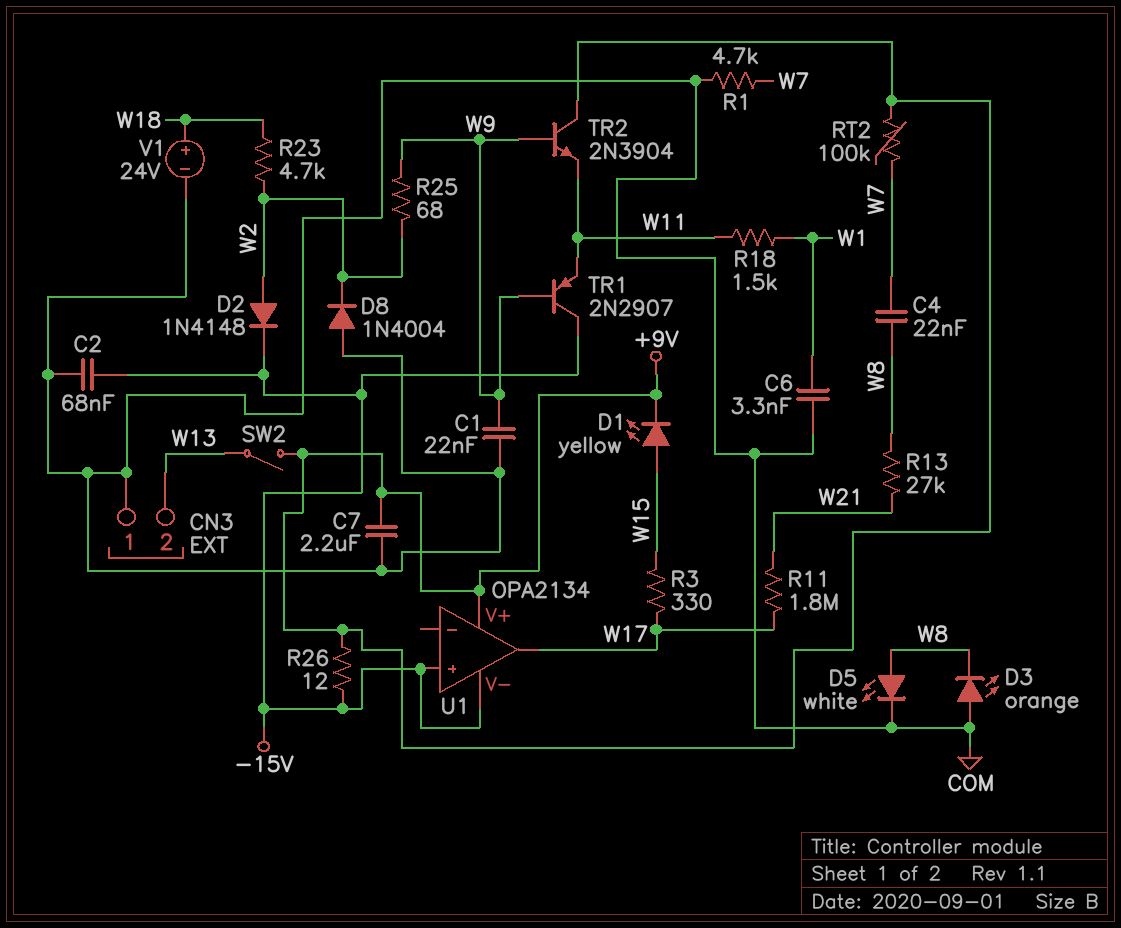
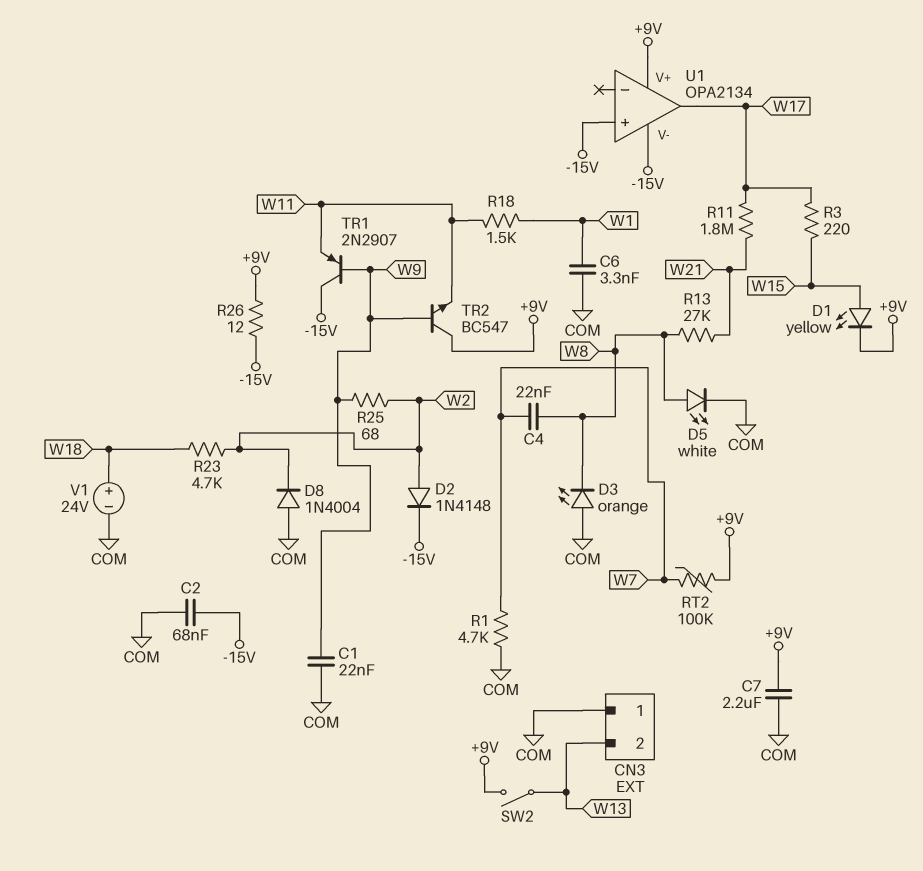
R3: 330 (W15, W17) -> 220 (W15, W17)
TR2: NPN 2N3904 (B W9, C +9V, E W11) -> NPN BC547 (B W9, C +9V, E W11)

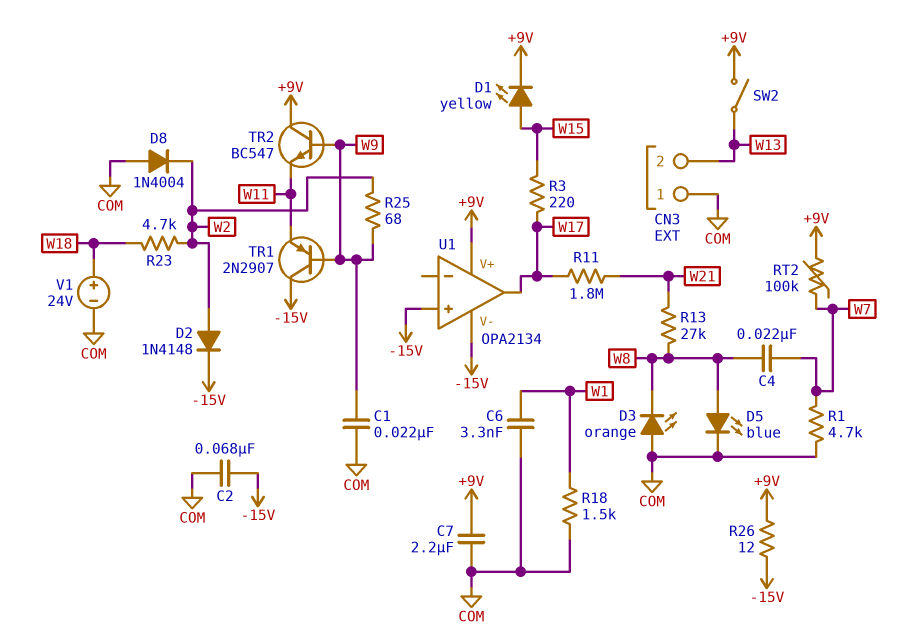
D5: LED white (A W8, K COM) -> LED blue (A W8, K COM)
R18: 1.5k (W1, W11) -> 1.5k (COM, W1)

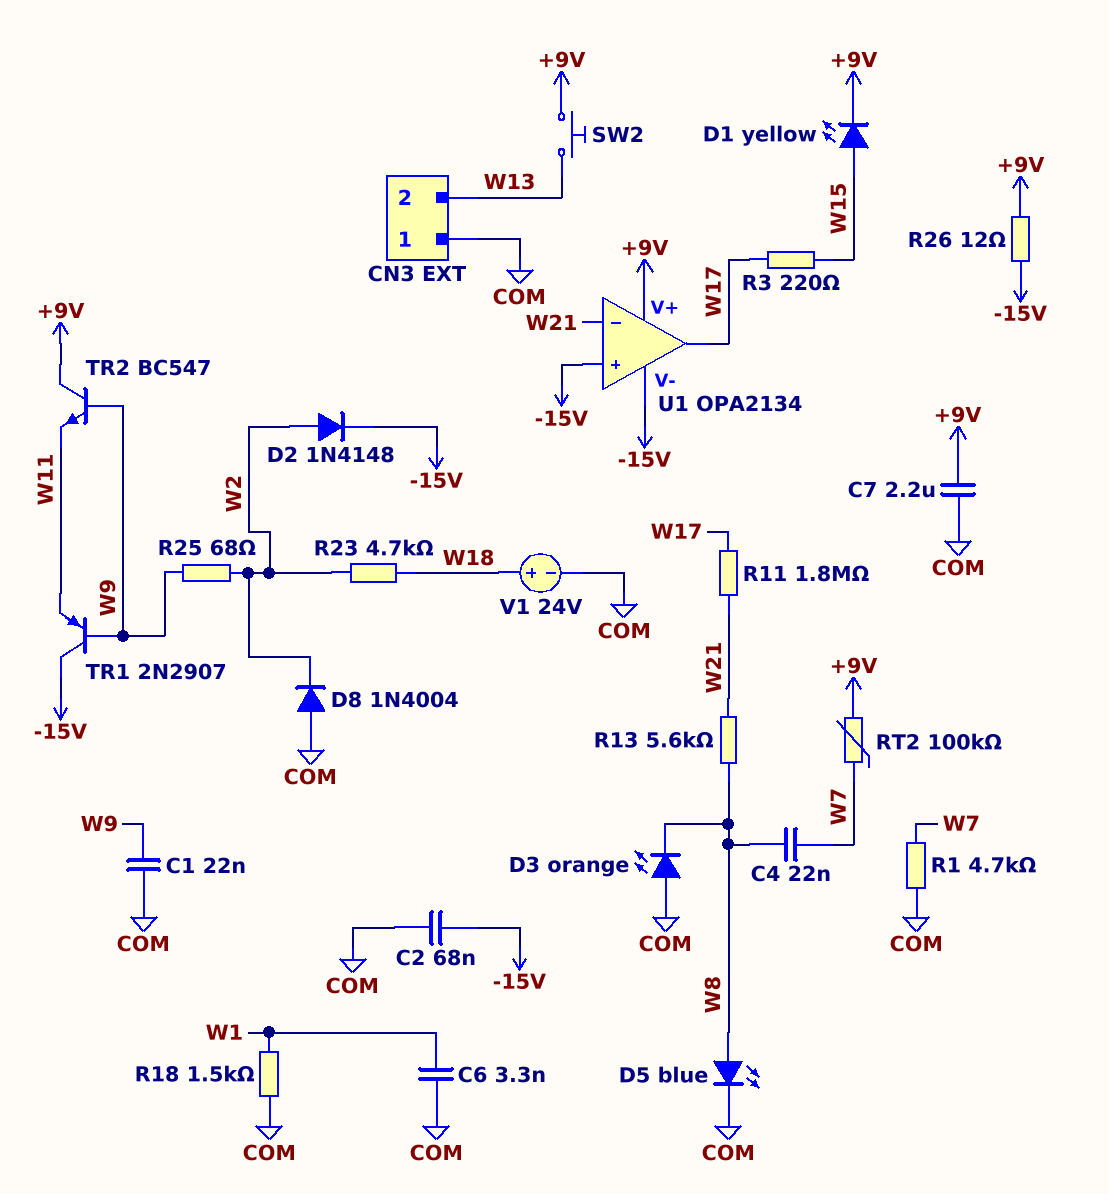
R13: 27k (W8, W21) -> 5.6k (W8, W21)
SW2: switch (+9V, W13) -> button (+9V, W13)
U1 pin in-: none -> W21

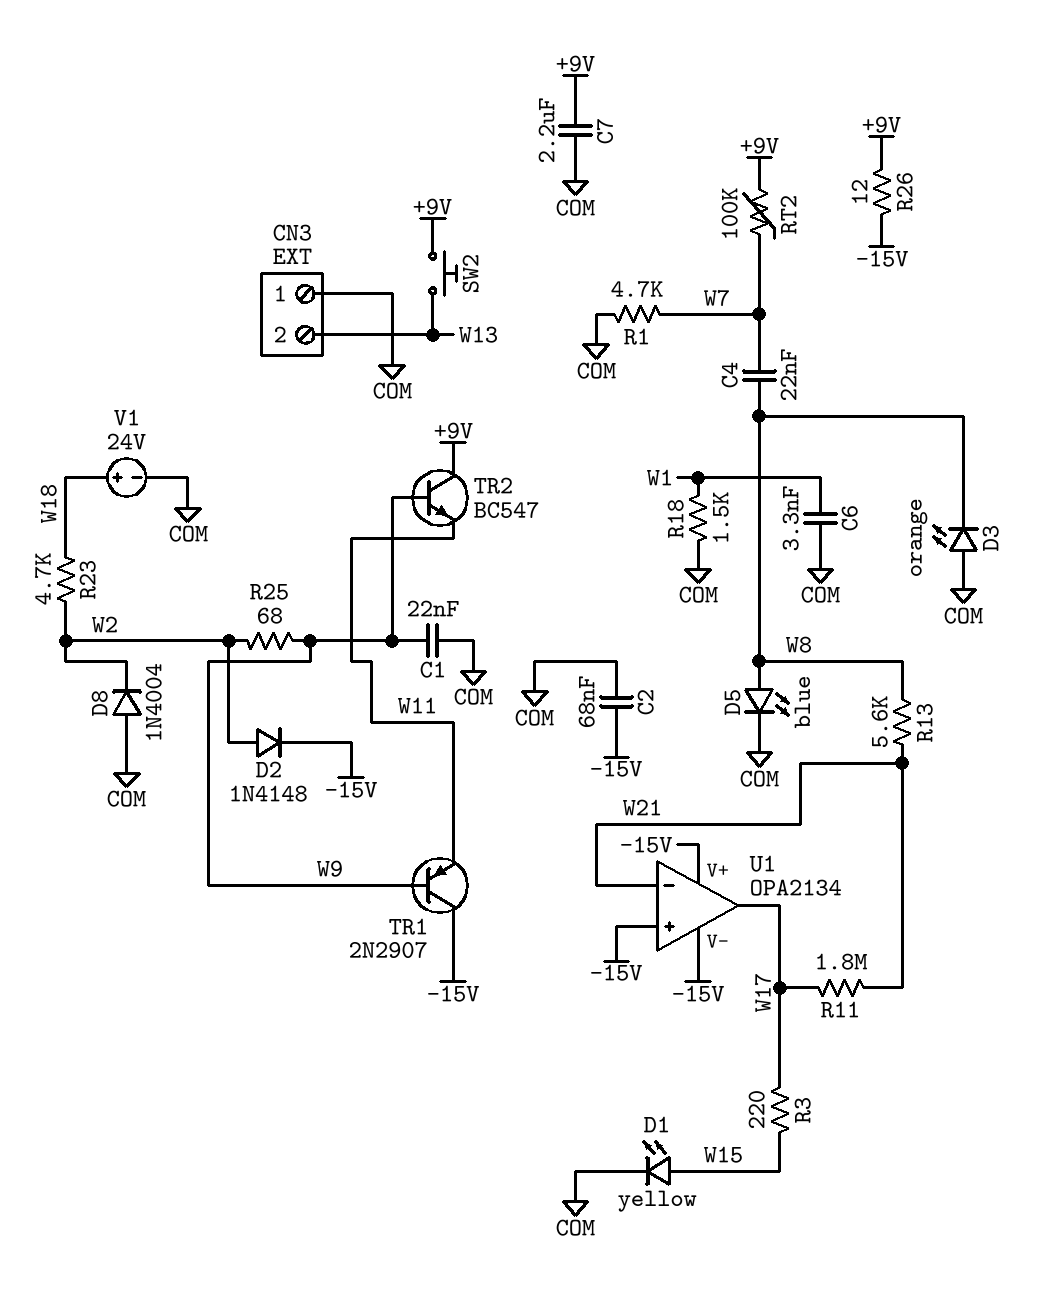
D1: LED yellow (A W15, K +9V) -> LED yellow (A W15, K COM)
U1 pin V+: +9V -> -15V

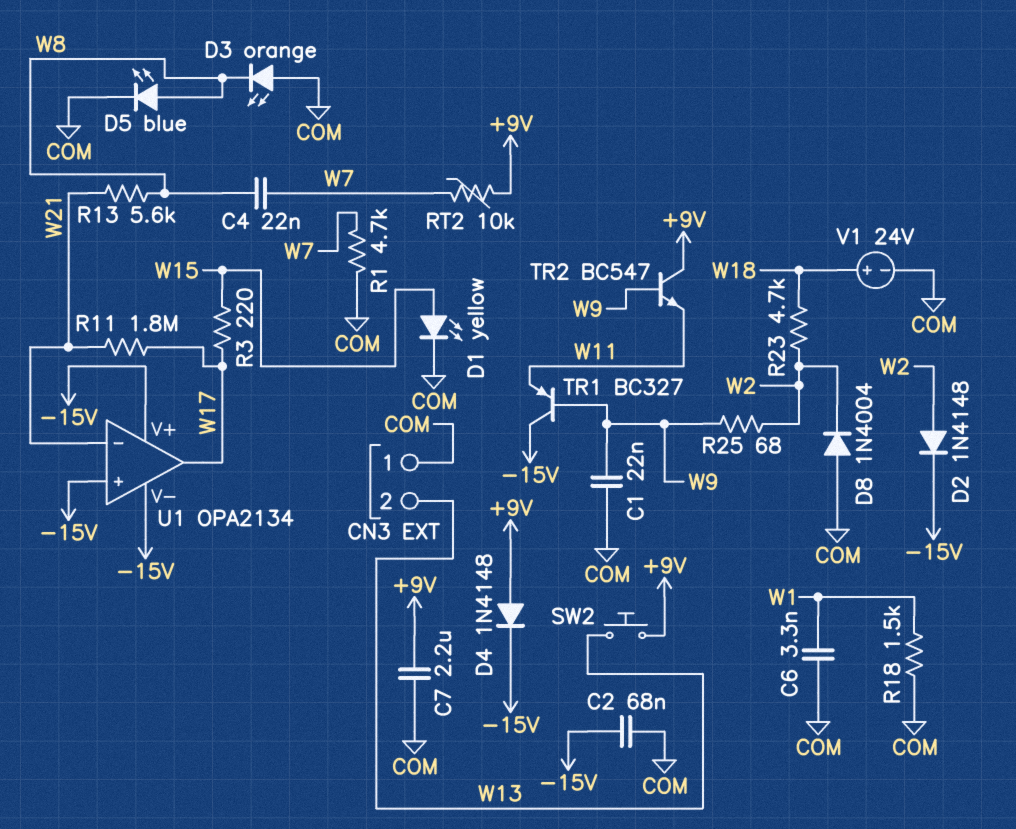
D4: none -> diode 1N4148 (A +9V, K -15V)
R26: 12 (+9V, -15V) -> none
RT2: 100k (+9V, W7) -> 10k (+9V, W7)
TR1: PNP 2N2907 (B W9, C -15V, E W11) -> PNP BC327 (B W9, C -15V, E W11)

